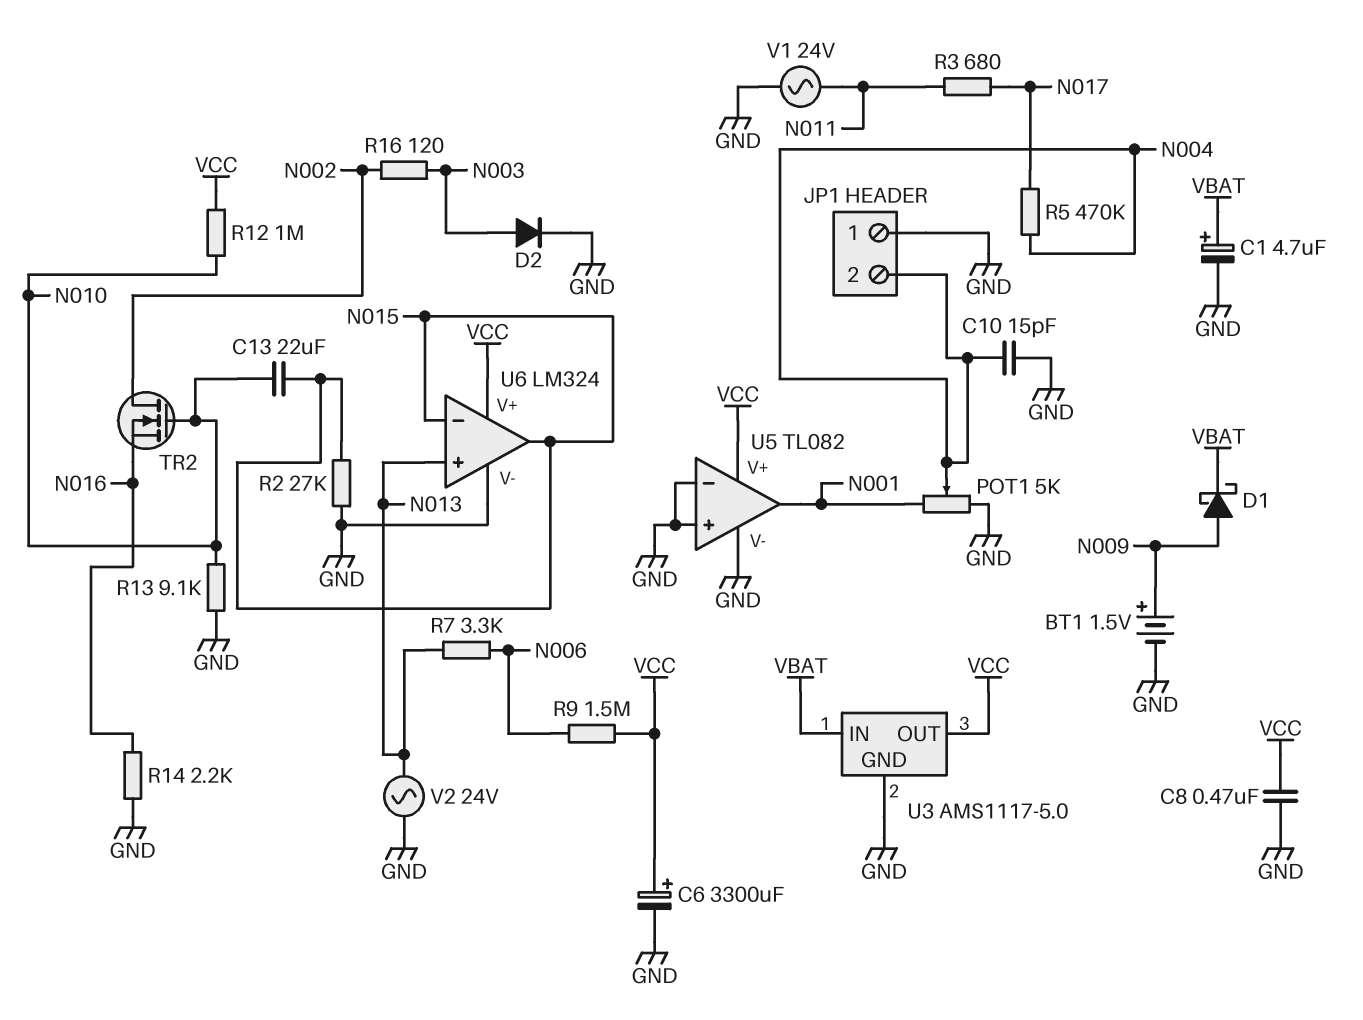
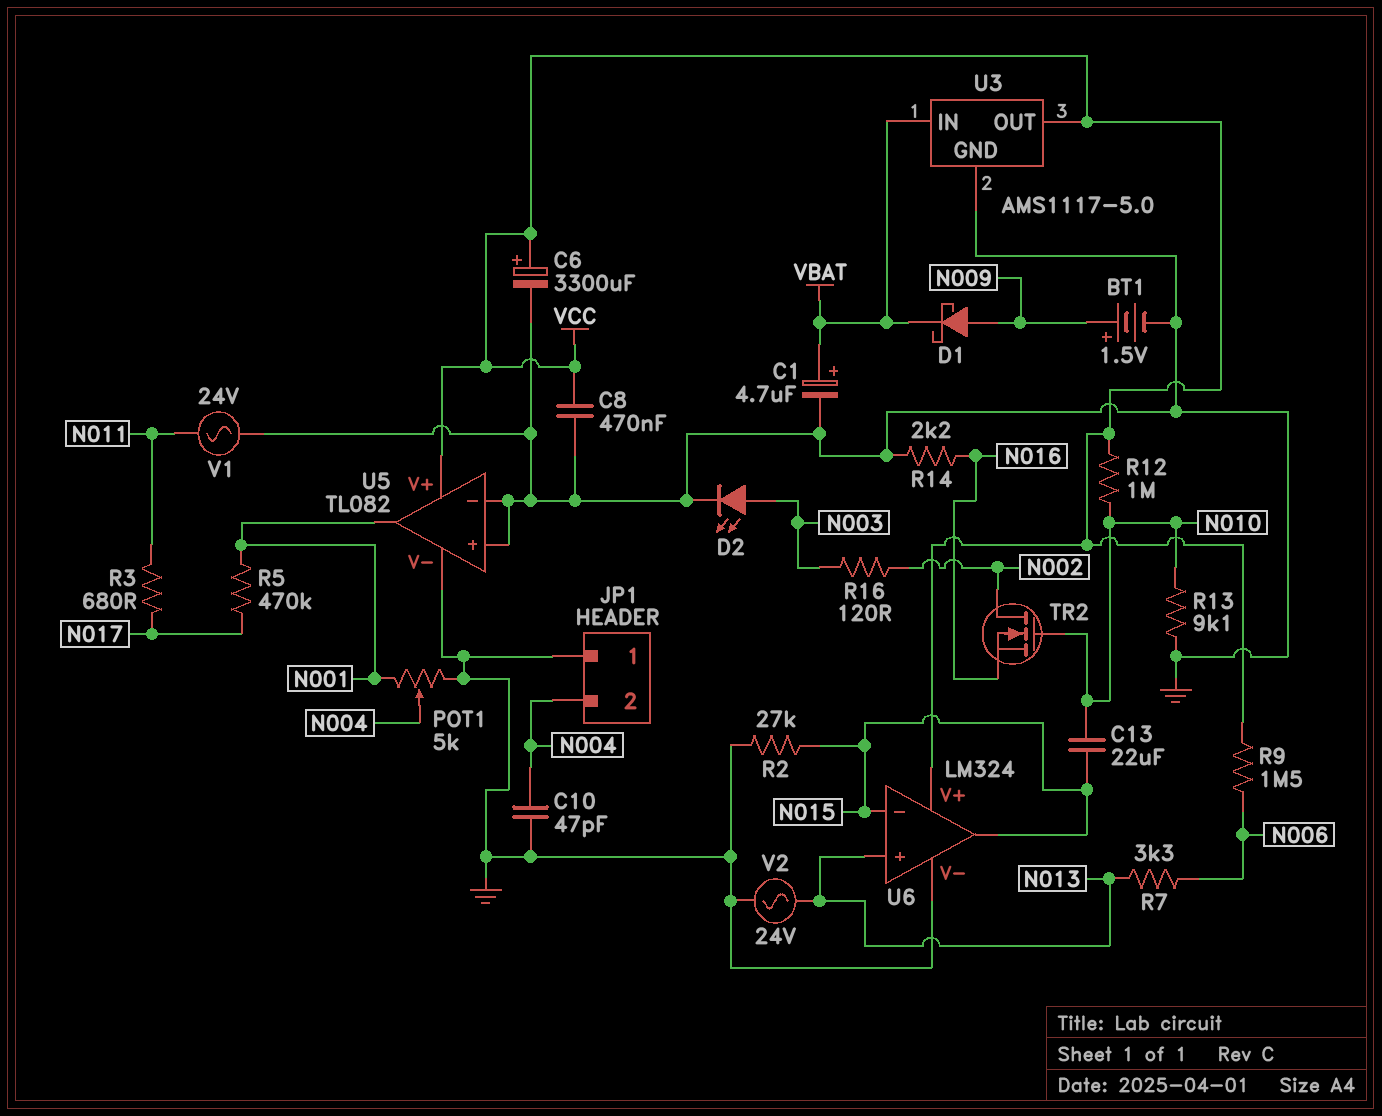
C10: 15pF (GND, N004) -> 47pF (GND, N004)
D2: diode (A N003, K GND) -> LED (A N003, K GND)
R5: 470k (N004, N017) -> 470k (N001, N017)

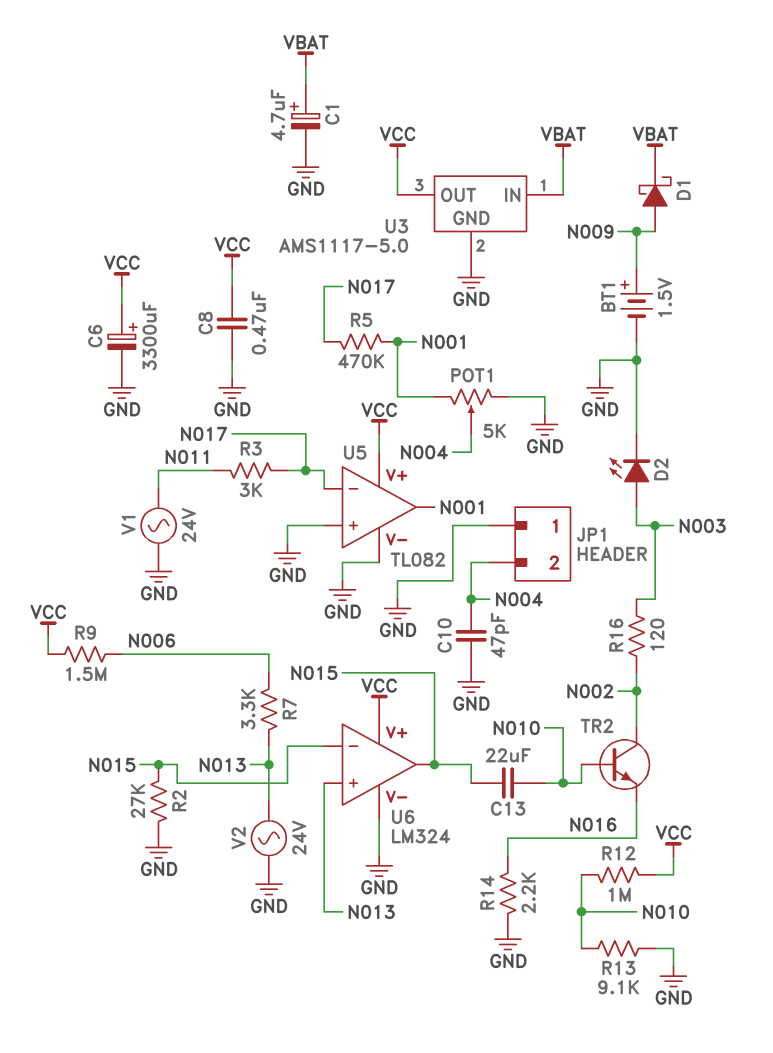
R3: 680 (N011, N017) -> 3k (N011, N017)
TR2: NMOS (G N010, D N002, S N016) -> NPN (B N010, C N002, E N016)
U5 pin in-: GND -> N017

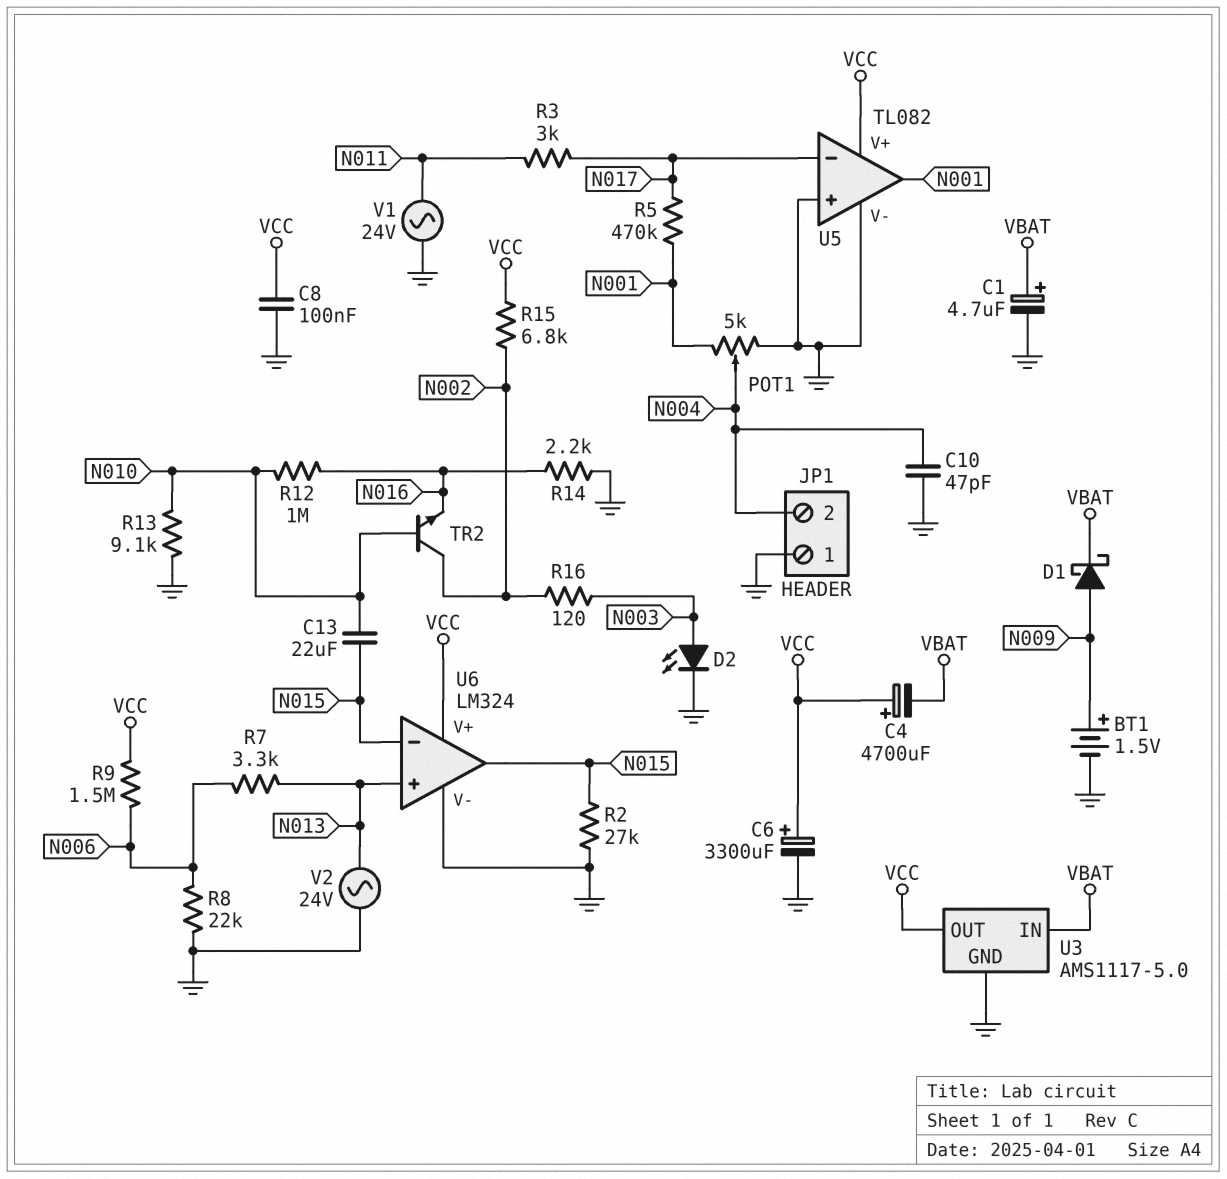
C4: none -> 4700uF (plus VCC, minus VBAT)
C8: 470nF (GND, VCC) -> 100nF (GND, VCC)
R8: none -> 22k (GND, N006)
R12: 1M (N010, VCC) -> 1M (N010, N016)
R15: none -> 6.8k (N002, VCC)

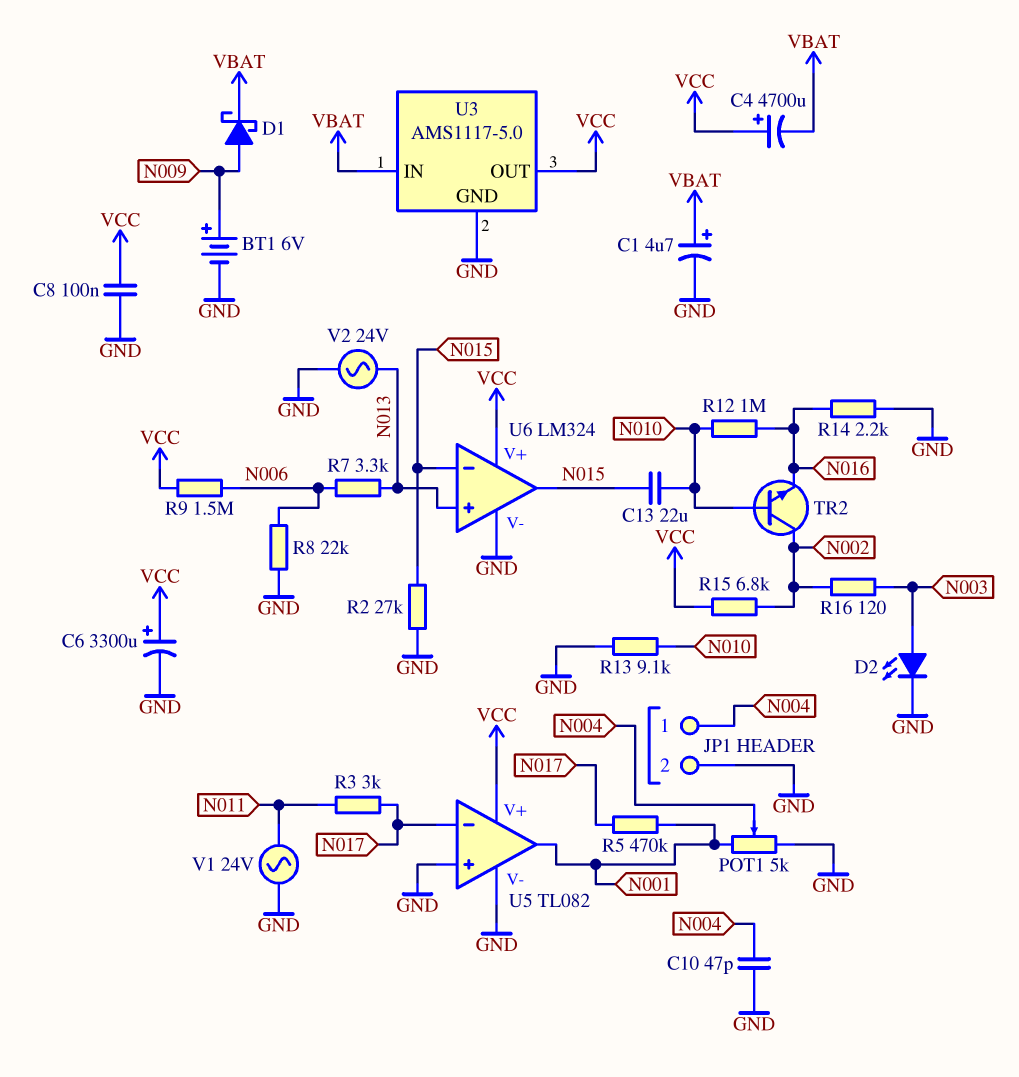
BT1: 1.5V (plus N009, minus GND) -> 6V (plus N009, minus GND)
JP1 pin 1: GND -> N004
JP1 pin 2: N004 -> GND

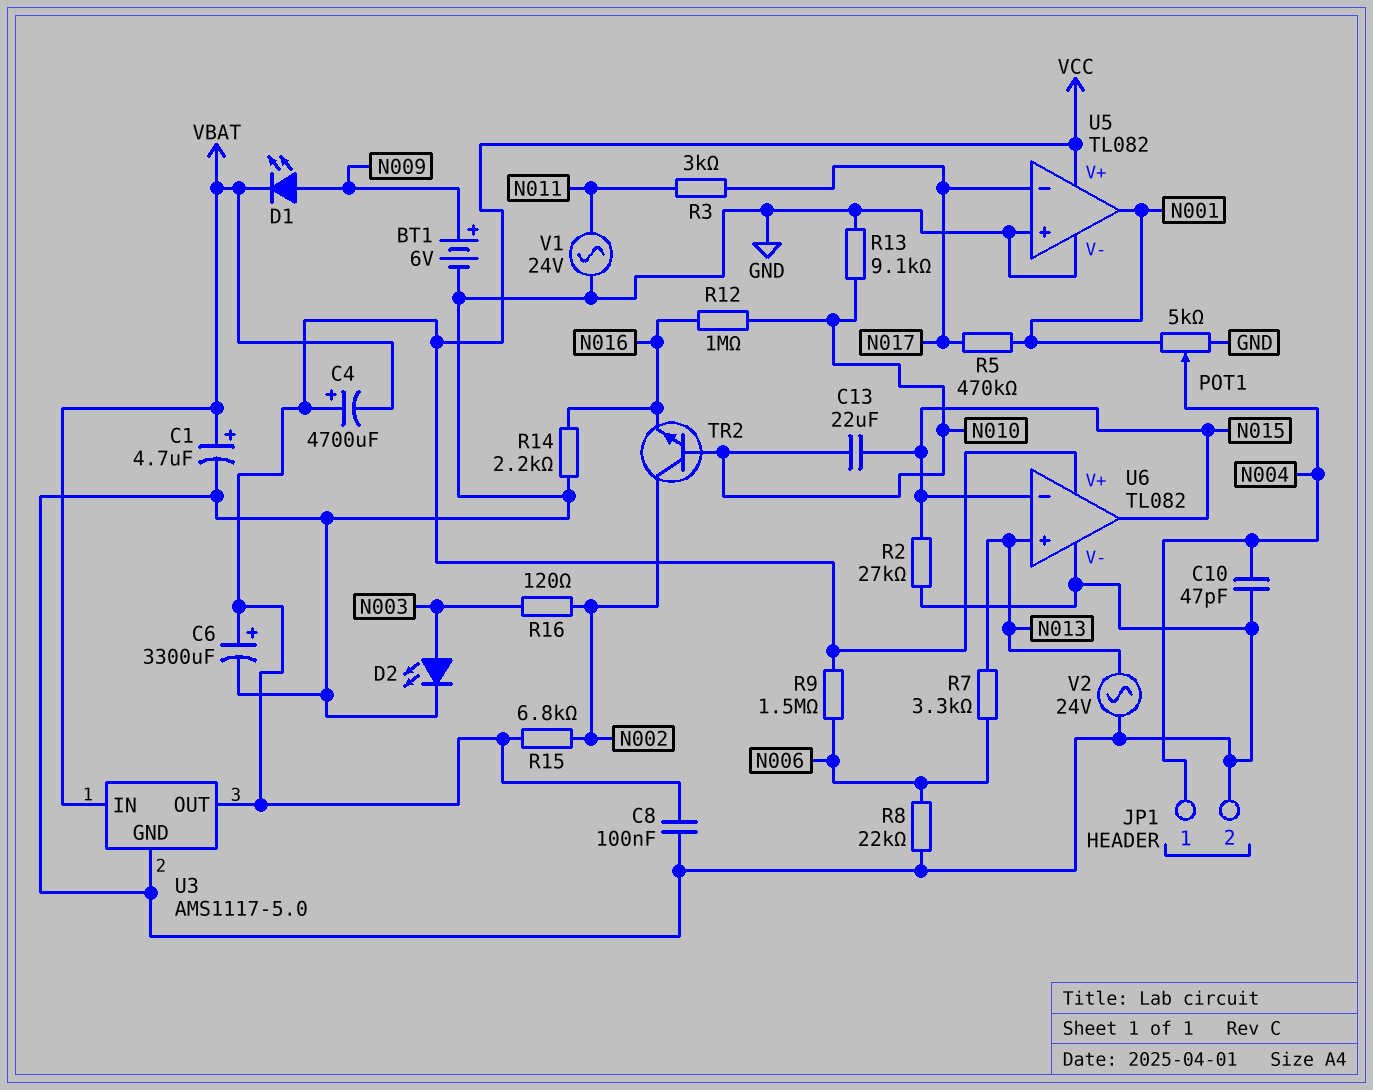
D1: schottky (A N009, K VBAT) -> LED (A N009, K VBAT)
U6: LM324 -> TL082

